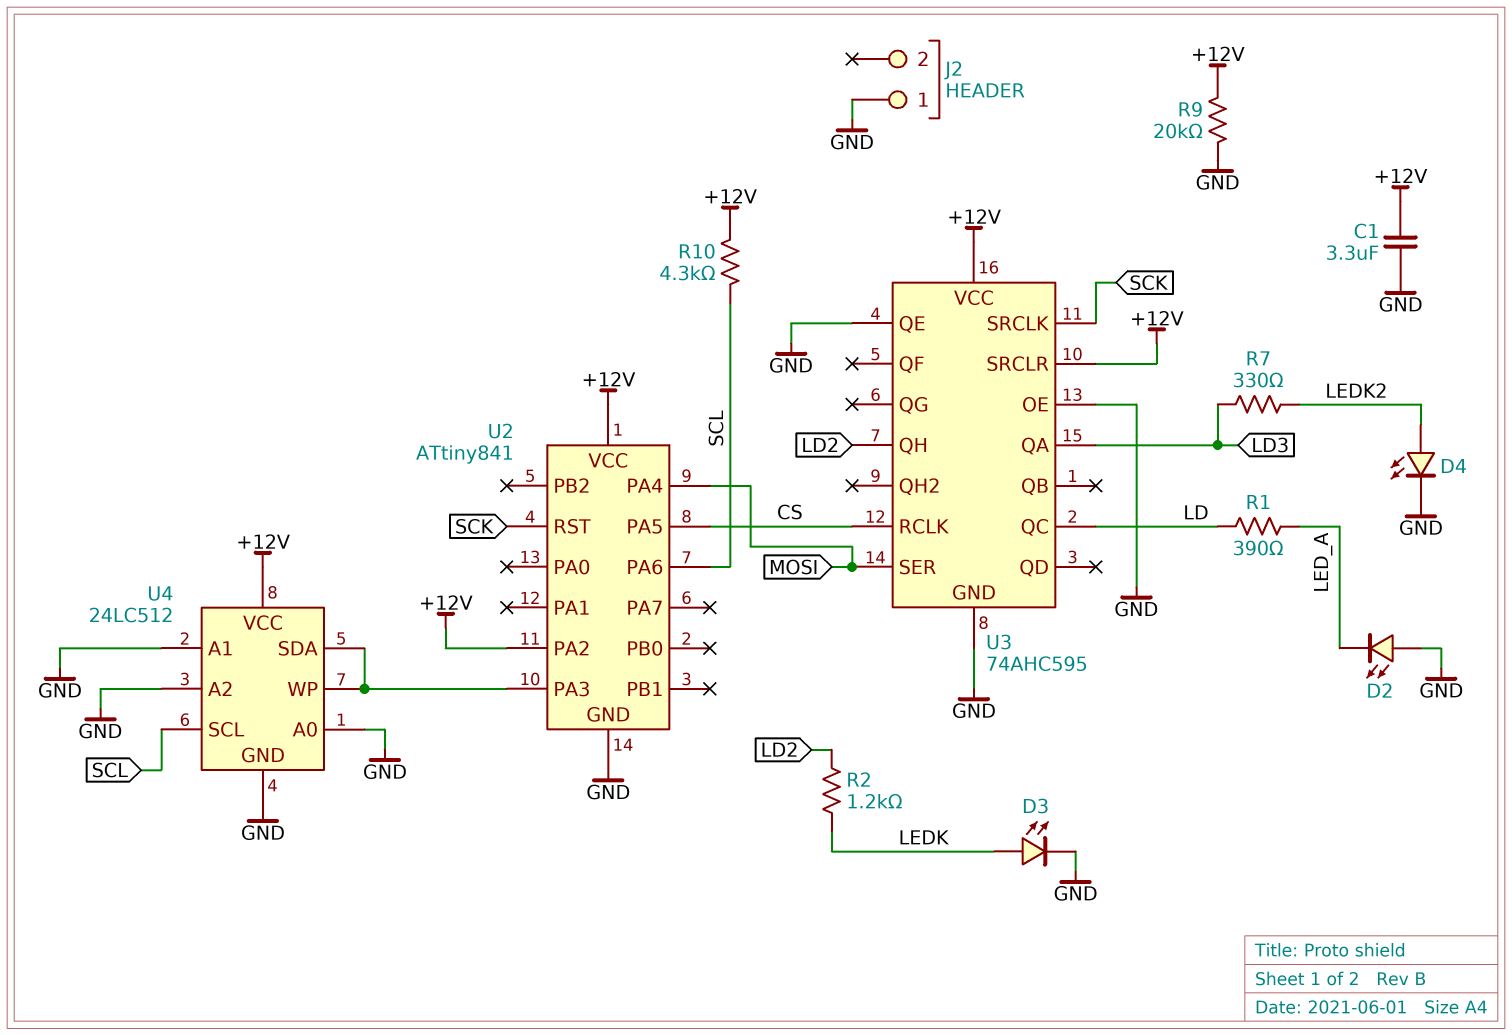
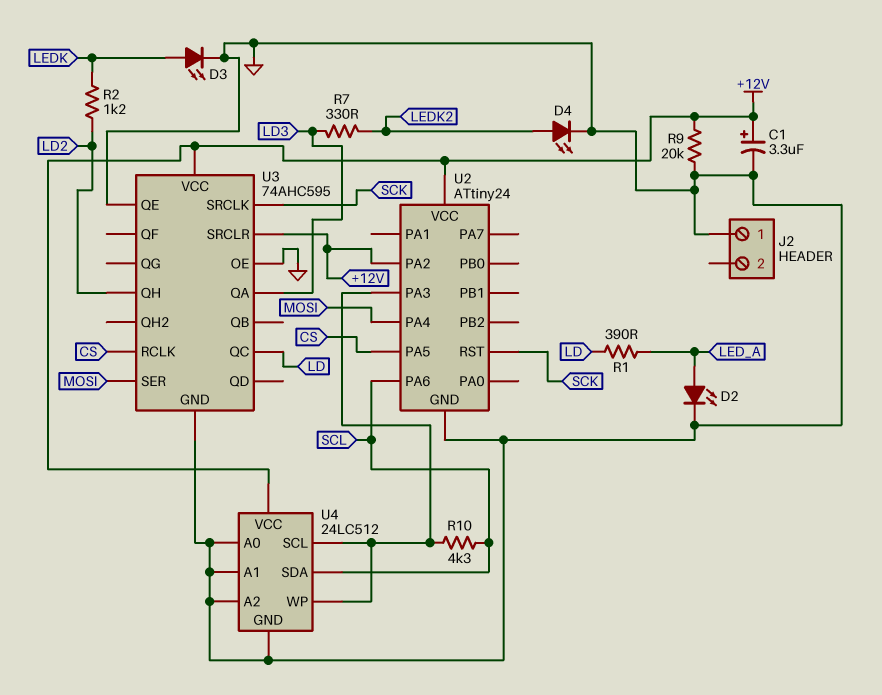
C1: 3.3uF (+12V, GND) -> 3.3uF (plus +12V, minus GND)
D2: LED (A GND, K LED_A) -> LED (A LED_A, K GND)
R10: 4.3k (+12V, SCL) -> 4.3k (SCL, U2/PA3)
U2: ATtiny841 -> ATtiny24
U4 pin SCL: SCL -> U2/PA3
U4 pin SDA: U2/PA3 -> SCL

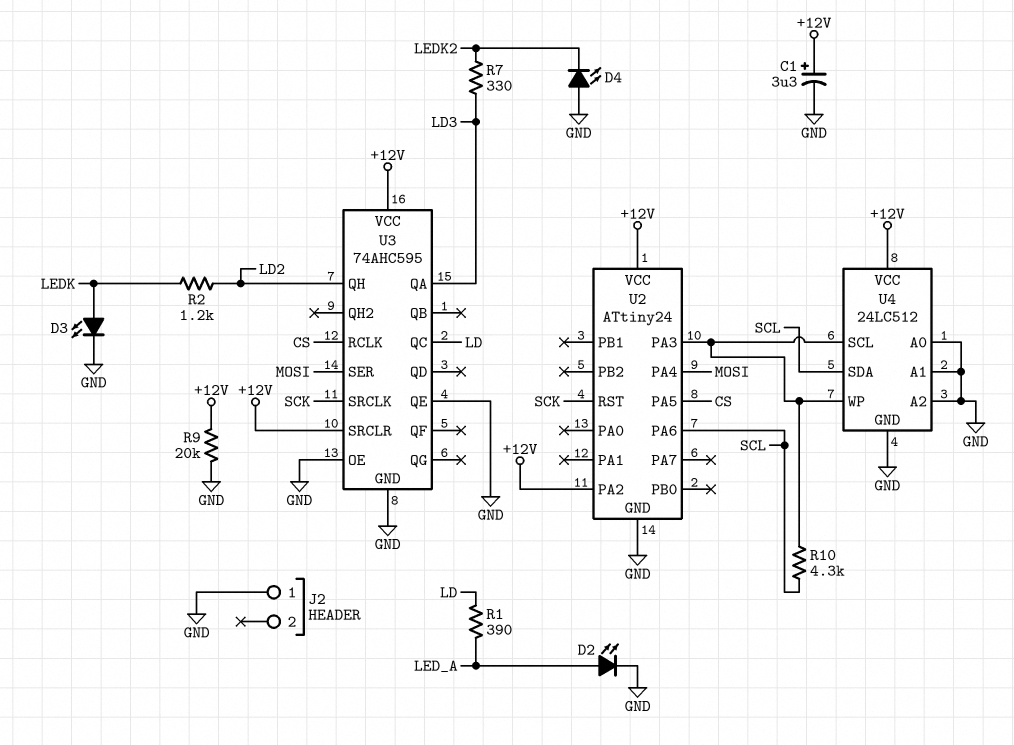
D4: LED (A LEDK2, K GND) -> LED (A GND, K LEDK2)

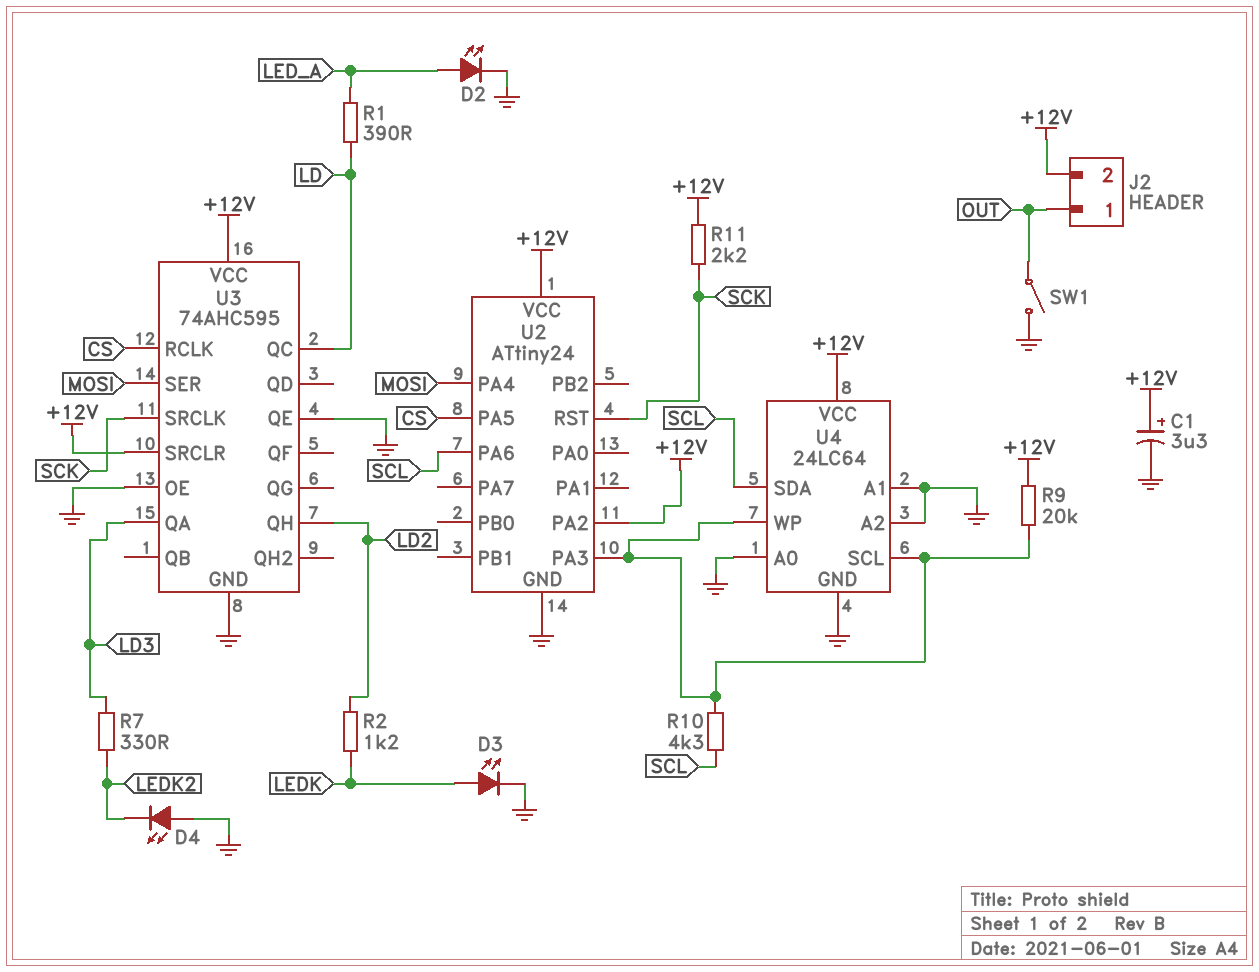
J2 pin 1: GND -> OUT
J2 pin 2: none -> +12V
R9: 20k (+12V, GND) -> 20k (+12V, U2/PA3)
R11: none -> 2.2k (+12V, SCK)
SW1: none -> switch (GND, OUT)
U4: 24LC512 -> 24LC64

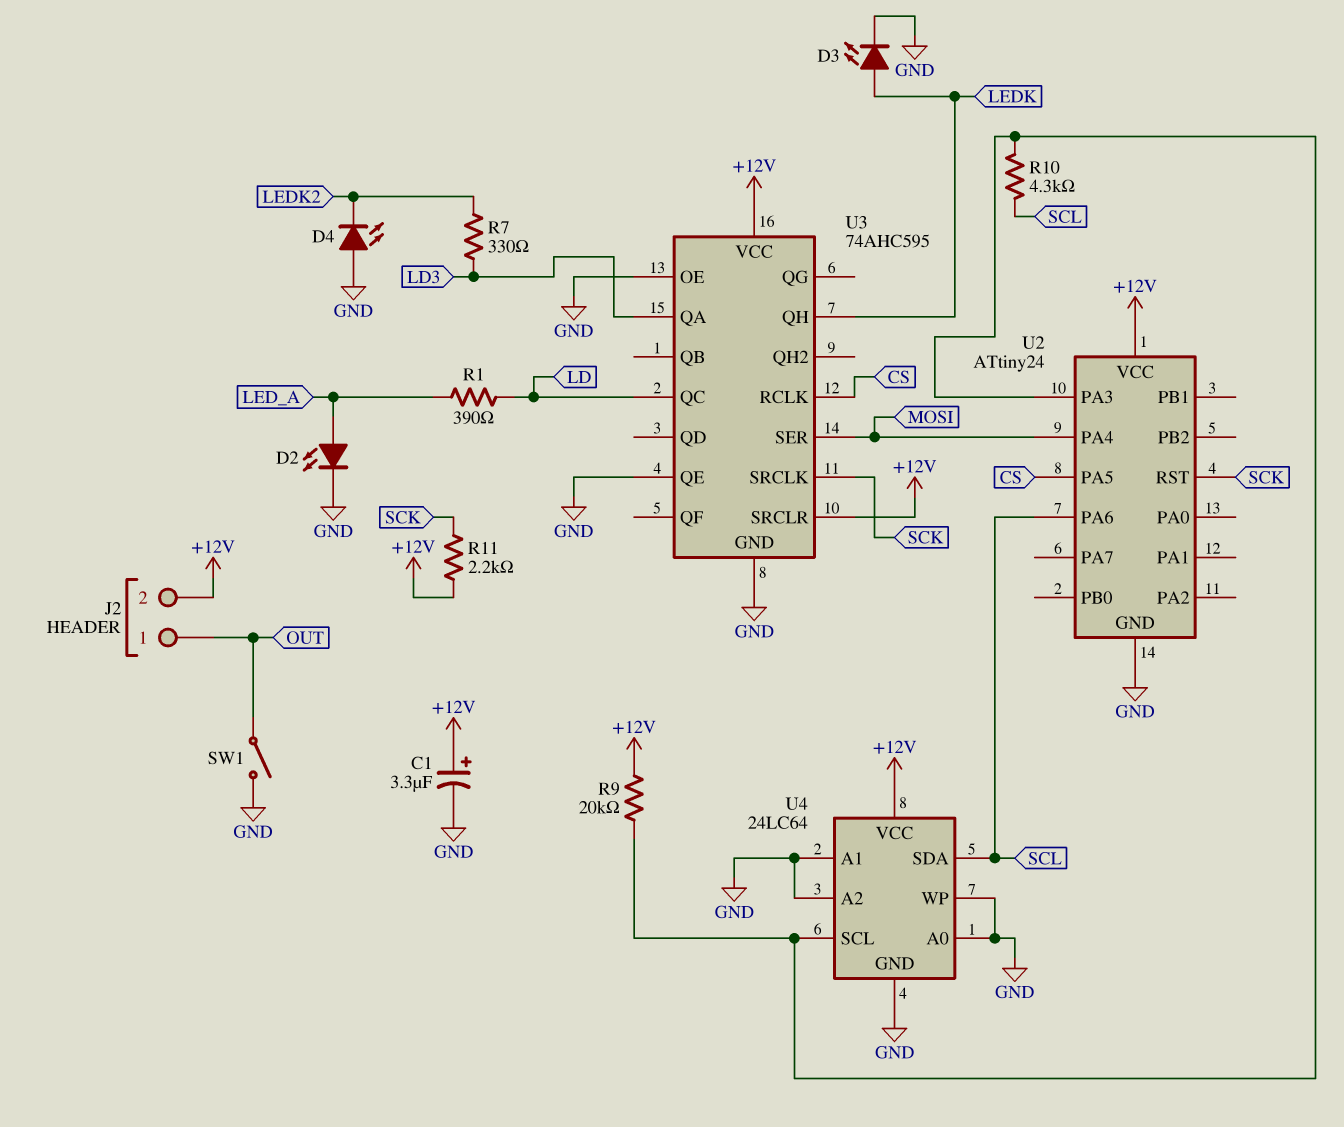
R2: 1.2k (LD2, LEDK) -> none
U2 pin PA2: +12V -> none
U3 pin QH: LD2 -> LEDK
U4 pin WP: U2/PA3 -> GND

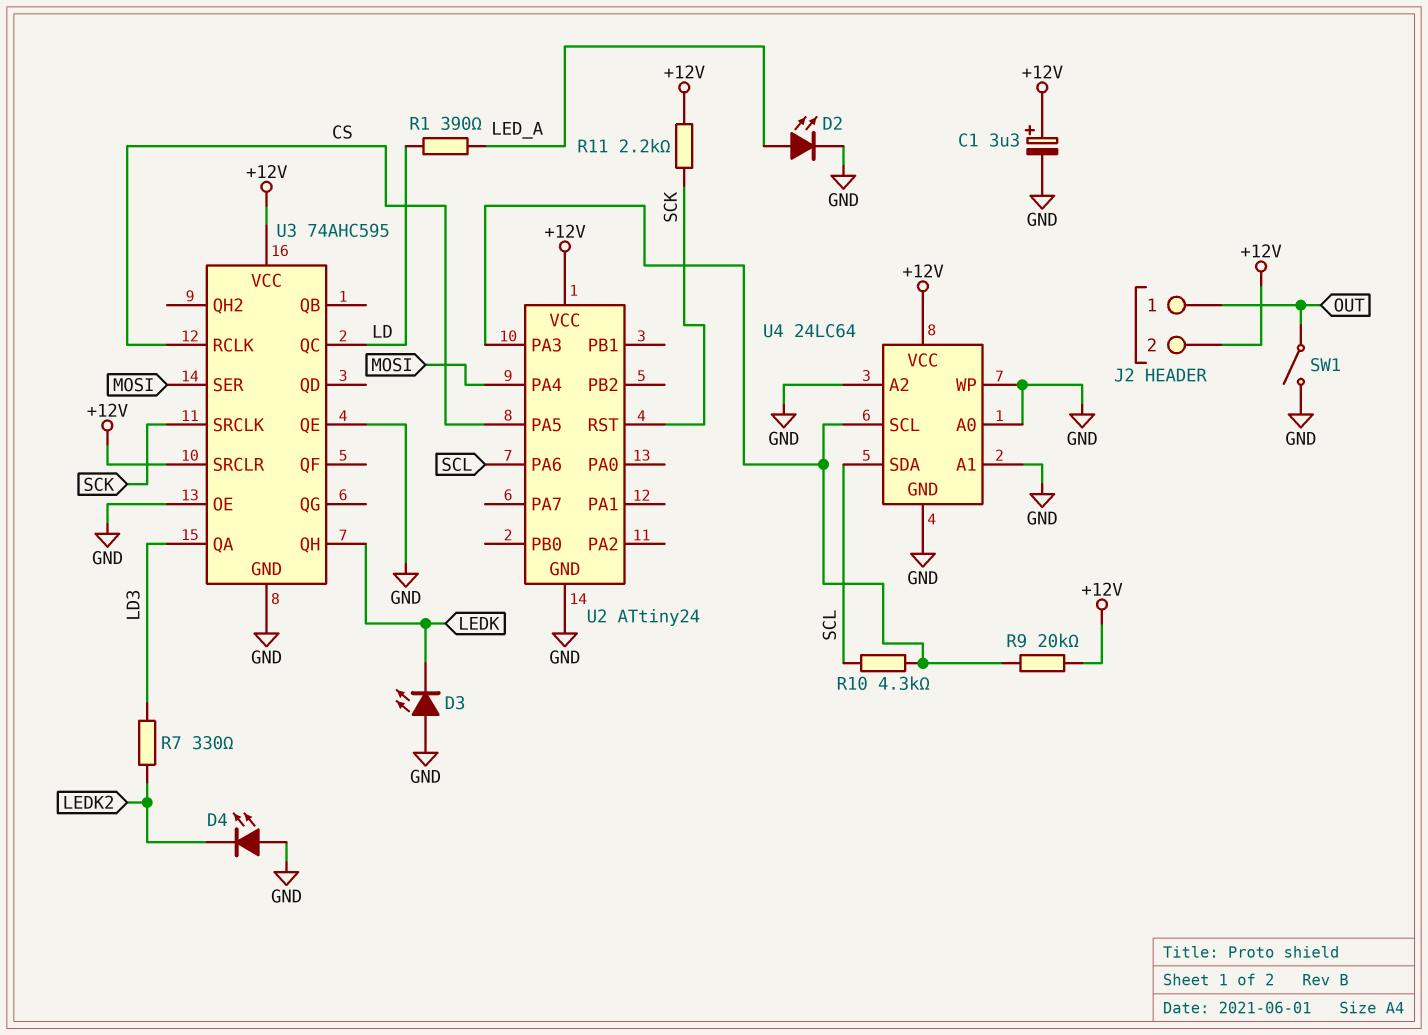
D3: LED (A LEDK, K GND) -> LED (A GND, K LEDK)

